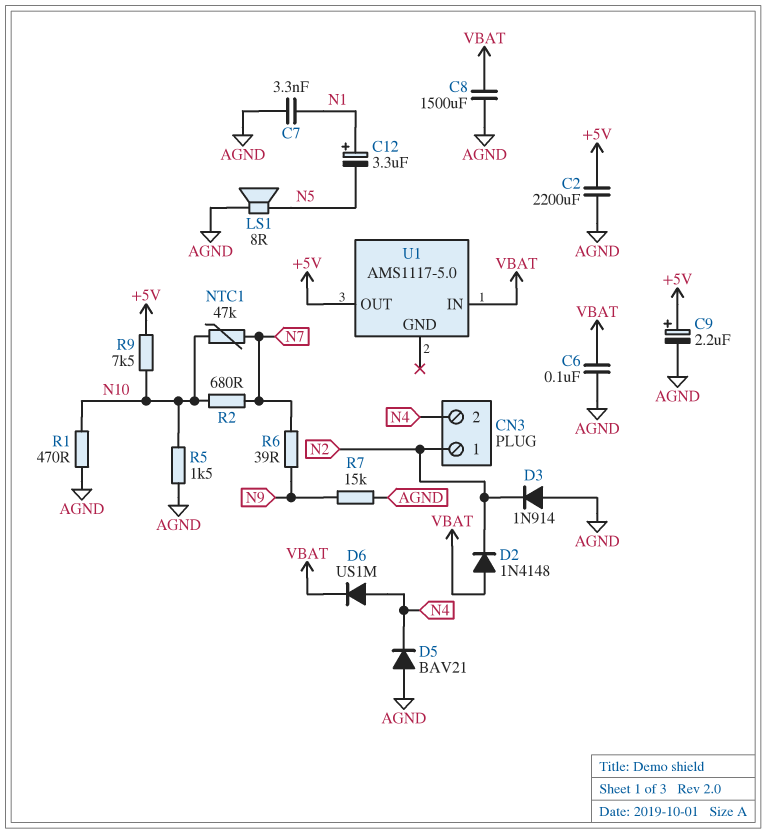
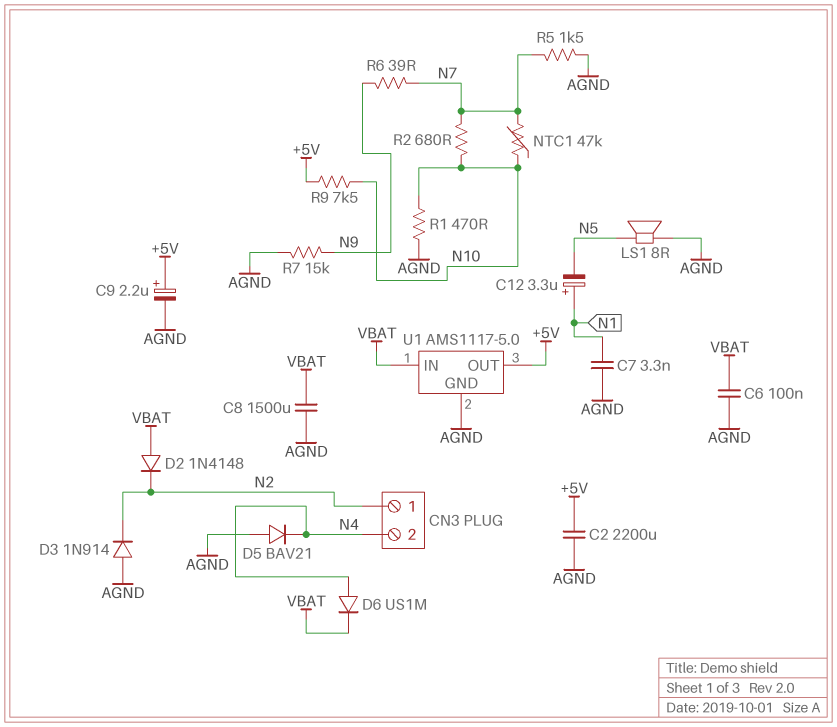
R5: 1.5k (AGND, N10) -> 1.5k (AGND, N7)
U1 pin GND: none -> AGND

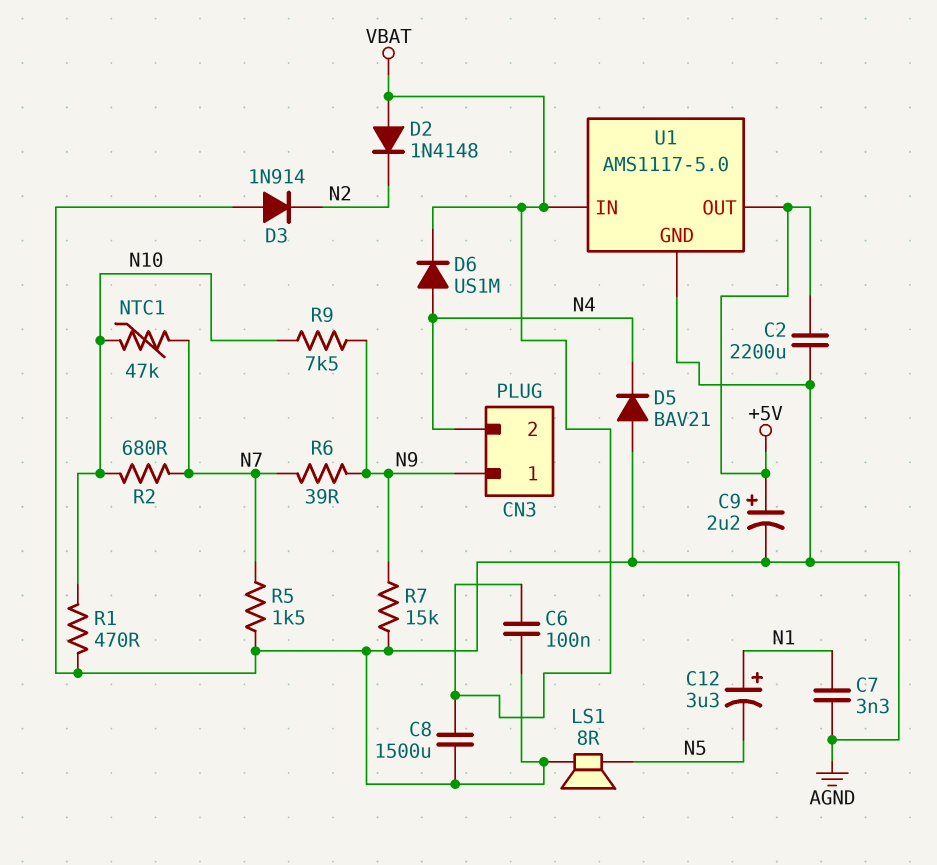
CN3 pin 1: N2 -> N9
R9: 7.5k (+5V, N10) -> 7.5k (N9, N10)

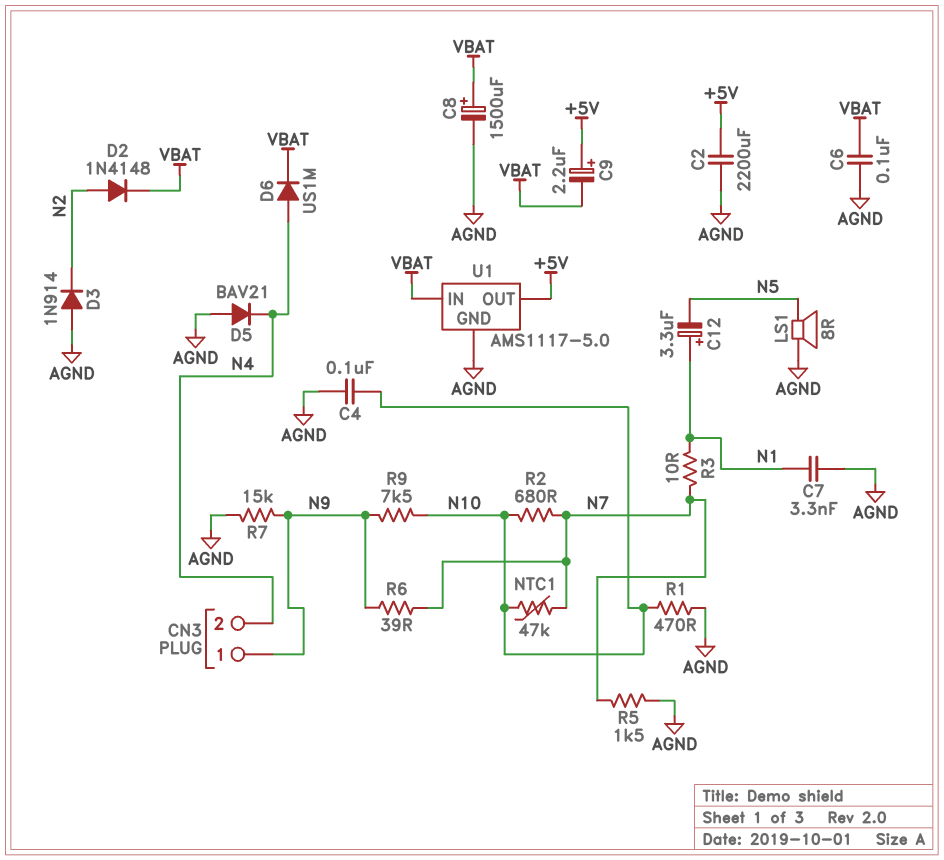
C4: none -> 100nF (AGND, N10)
C8: 1500uF (AGND, VBAT) -> 1500uF (plus VBAT, minus AGND)
C9: 2.2uF (plus +5V, minus AGND) -> 2.2uF (plus +5V, minus VBAT)
D2: diode 1N4148 (A VBAT, K N2) -> diode 1N4148 (A N2, K VBAT)
R3: none -> 10 (N1, N7)

